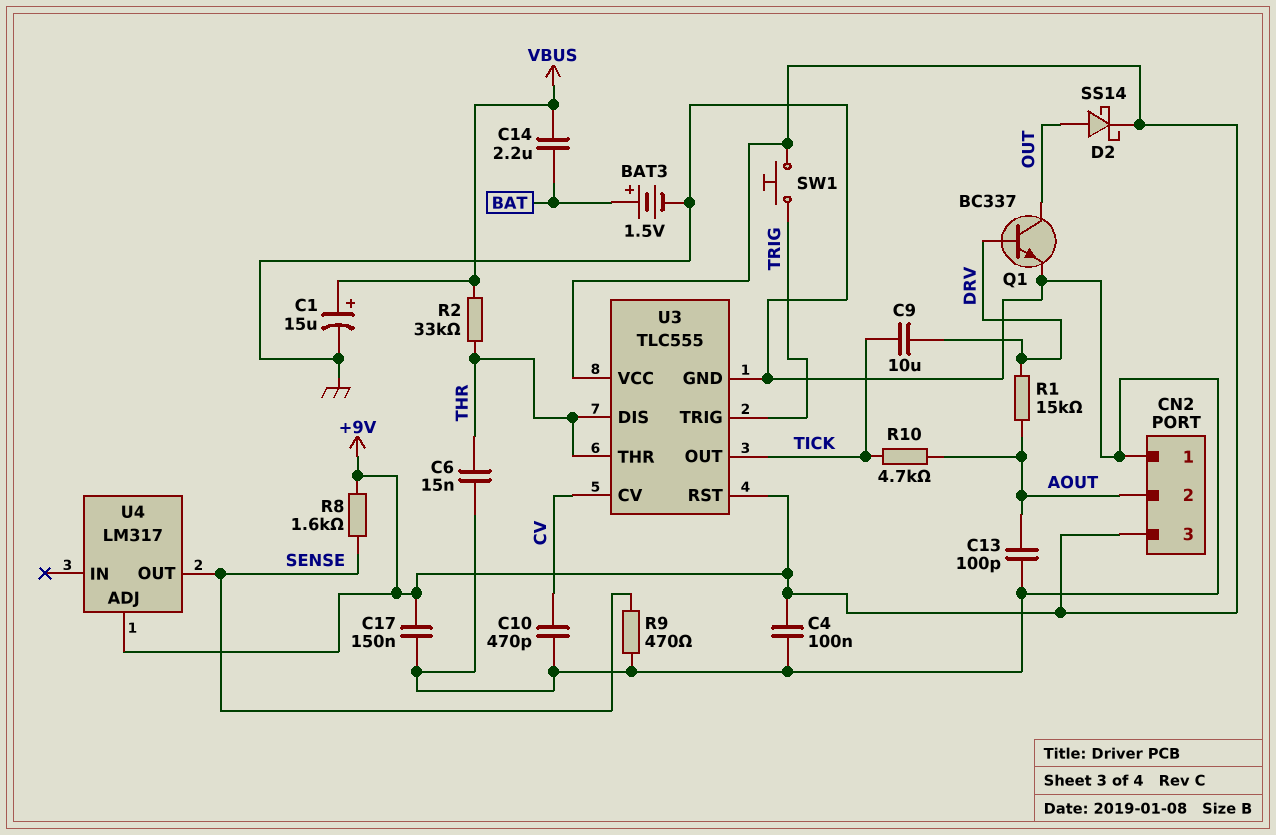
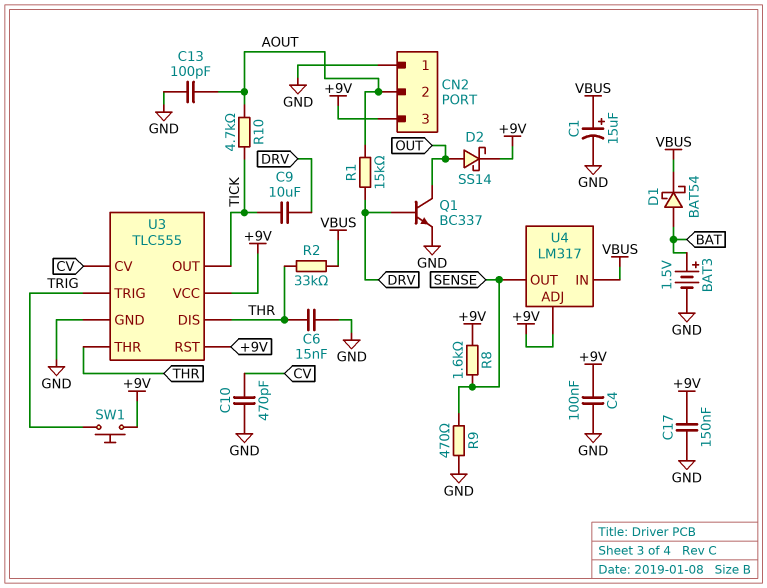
C14: 2.2uF (BAT, VBUS) -> none
D1: none -> schottky BAT54 (A BAT, K VBUS)
U4 pin IN: none -> VBUS

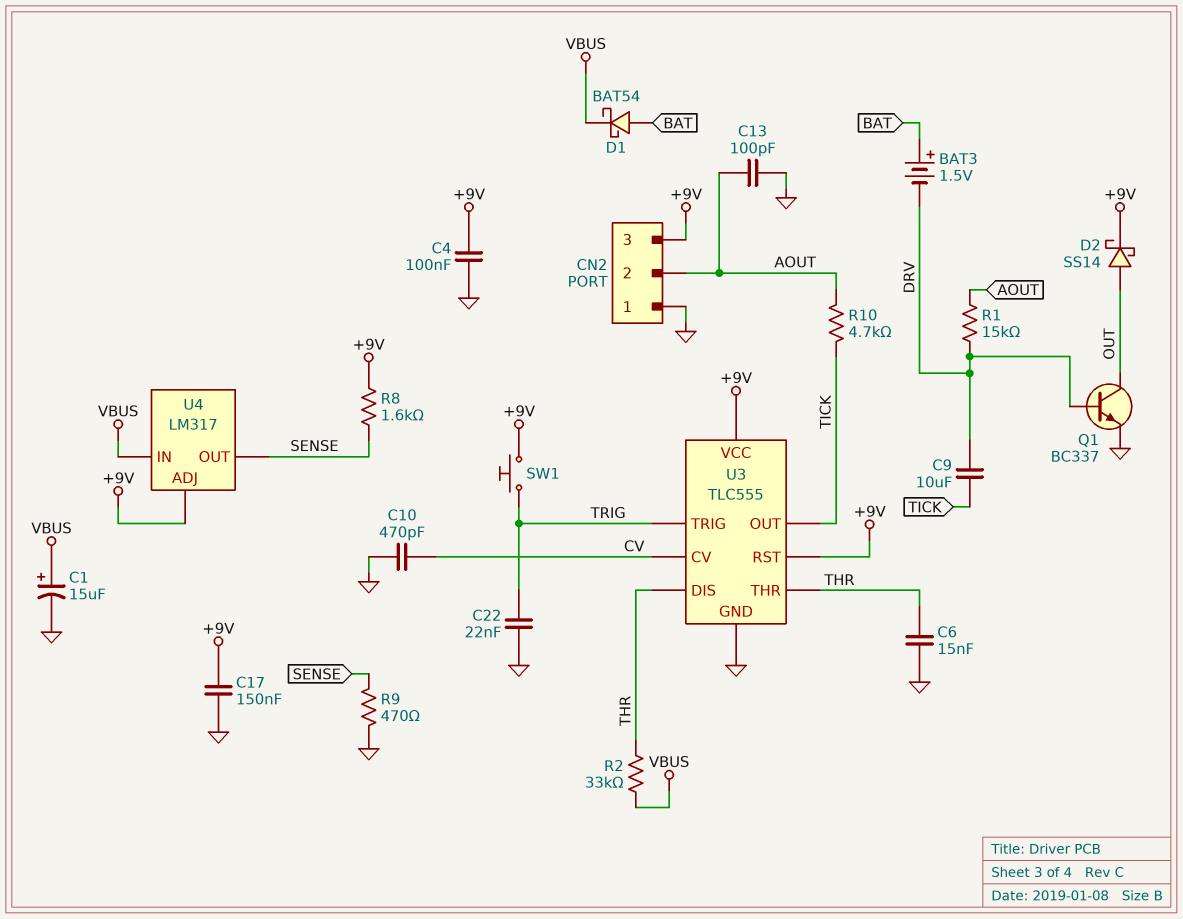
BAT3: 1.5V (plus BAT, minus GND) -> 1.5V (plus BAT, minus DRV)
C22: none -> 22nF (GND, TRIG)

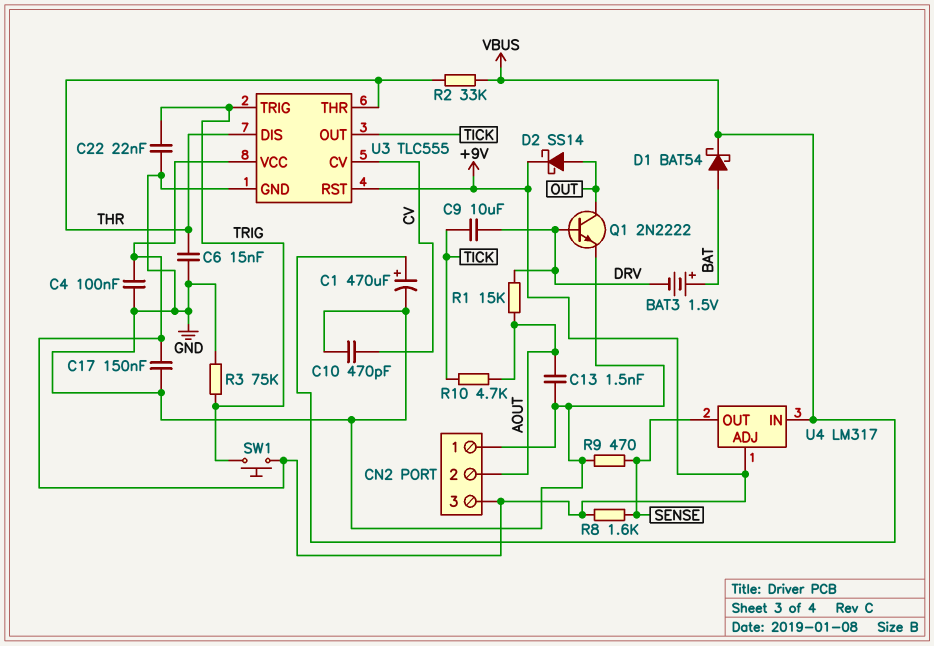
C1: 15uF (plus VBUS, minus GND) -> 470uF (plus VBUS, minus GND)
C13: 100pF (AOUT, GND) -> 1.5nF (AOUT, GND)
Q1: NPN BC337 (B DRV, C OUT, E GND) -> NPN 2N2222 (B DRV, C OUT, E GND)
R3: none -> 75k (GND, TRIG)

